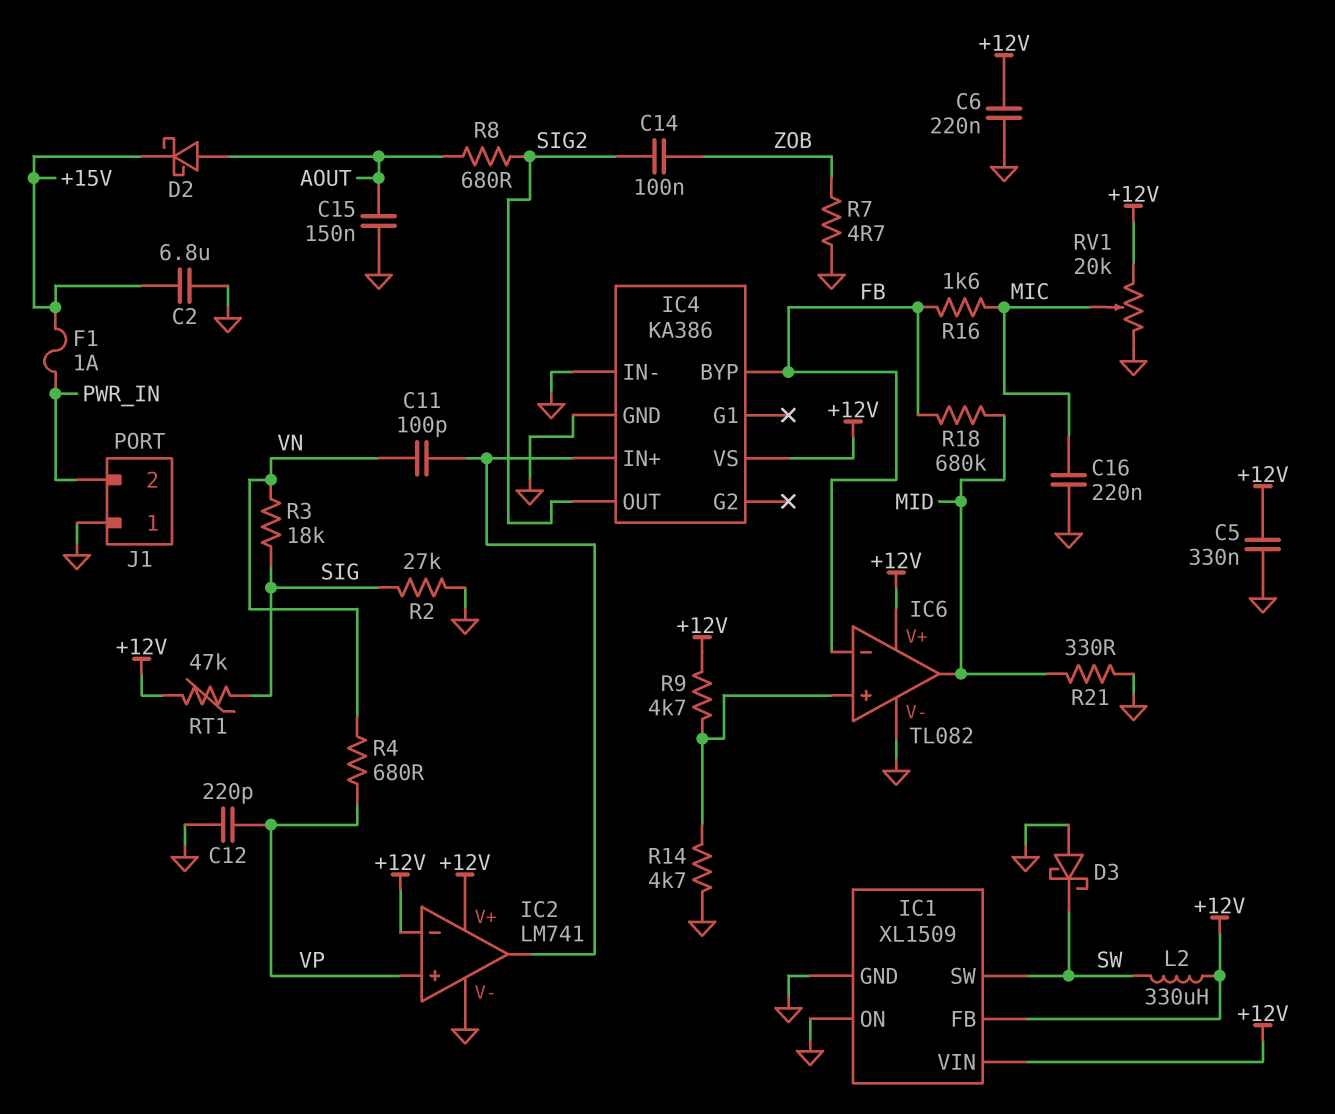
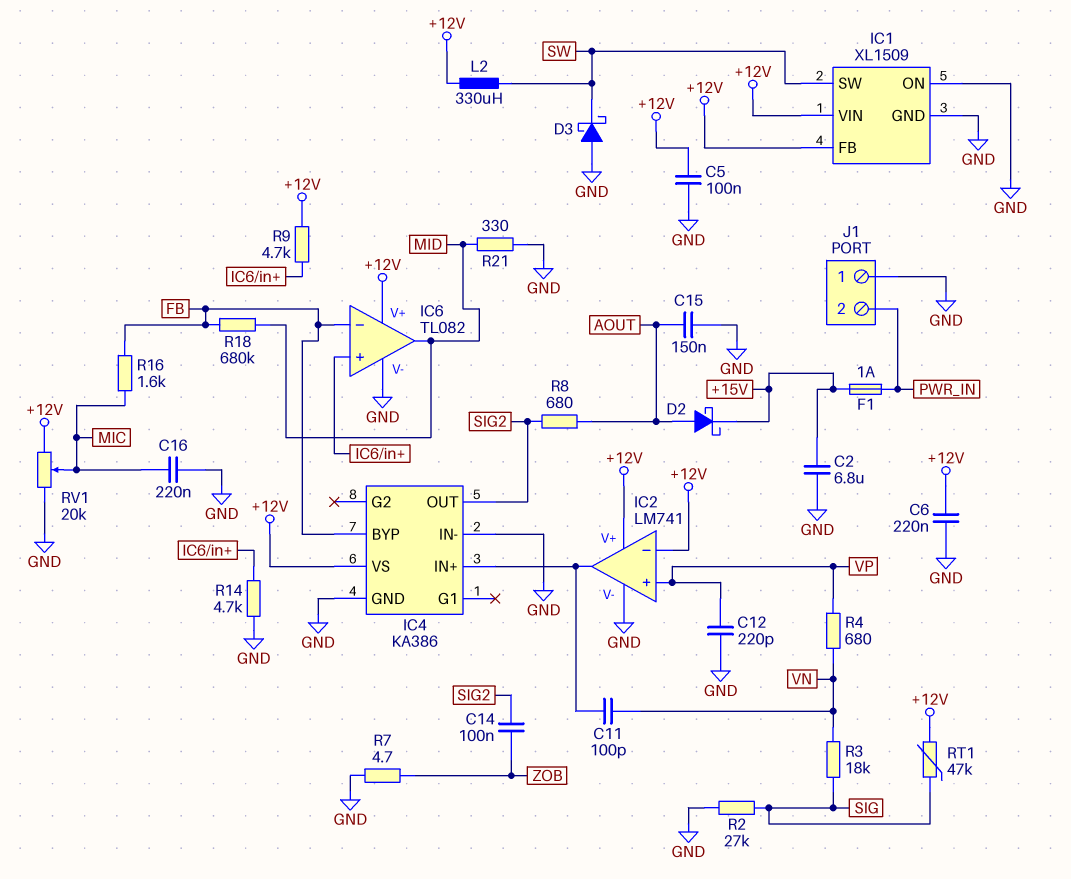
C5: 330nF (+12V, GND) -> 100nF (+12V, GND)

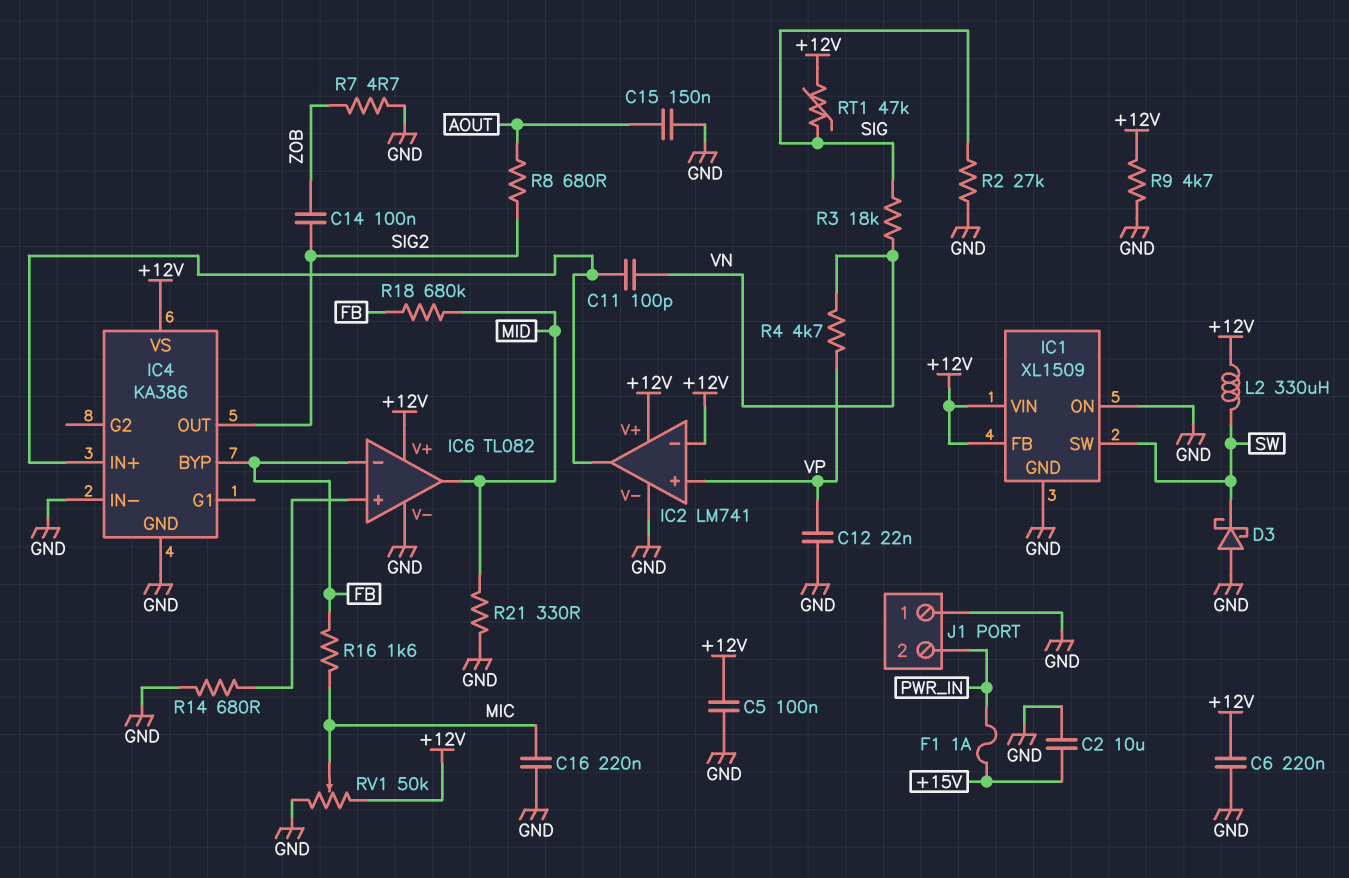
C2: 6.8uF (+15V, GND) -> 10uF (+15V, GND)
C12: 220pF (GND, VP) -> 22nF (GND, VP)
D2: schottky (A AOUT, K +15V) -> none
R4: 680 (VN, VP) -> 4.7k (VN, VP)
R9: 4.7k (+12V, IC6/in+) -> 4.7k (+12V, GND)
R14: 4.7k (GND, IC6/in+) -> 680 (GND, IC6/in+)
RV1: 20k (+12V, GND, wiper MIC) -> 50k (+12V, GND, wiper MIC)

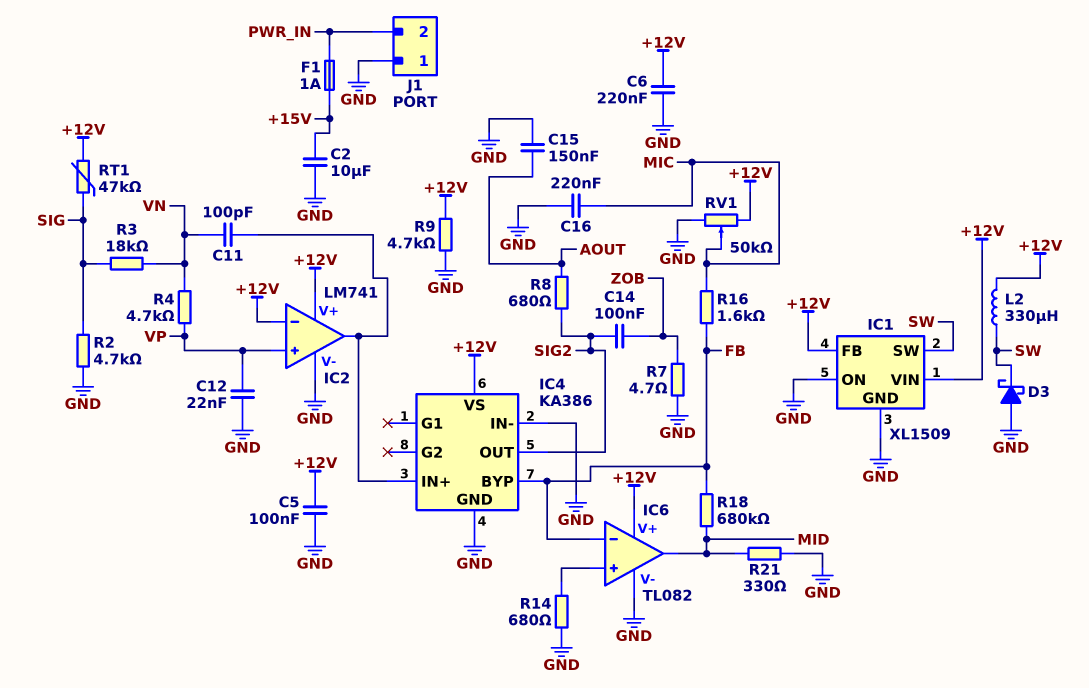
R2: 27k (GND, SIG) -> 4.7k (GND, SIG)

